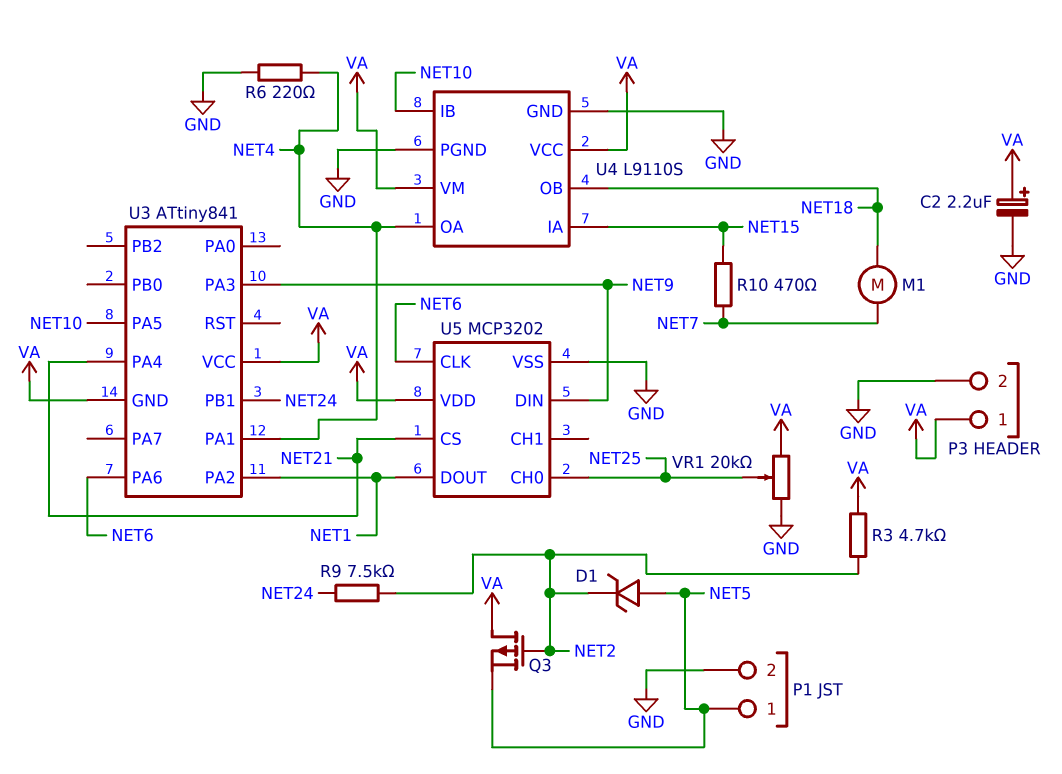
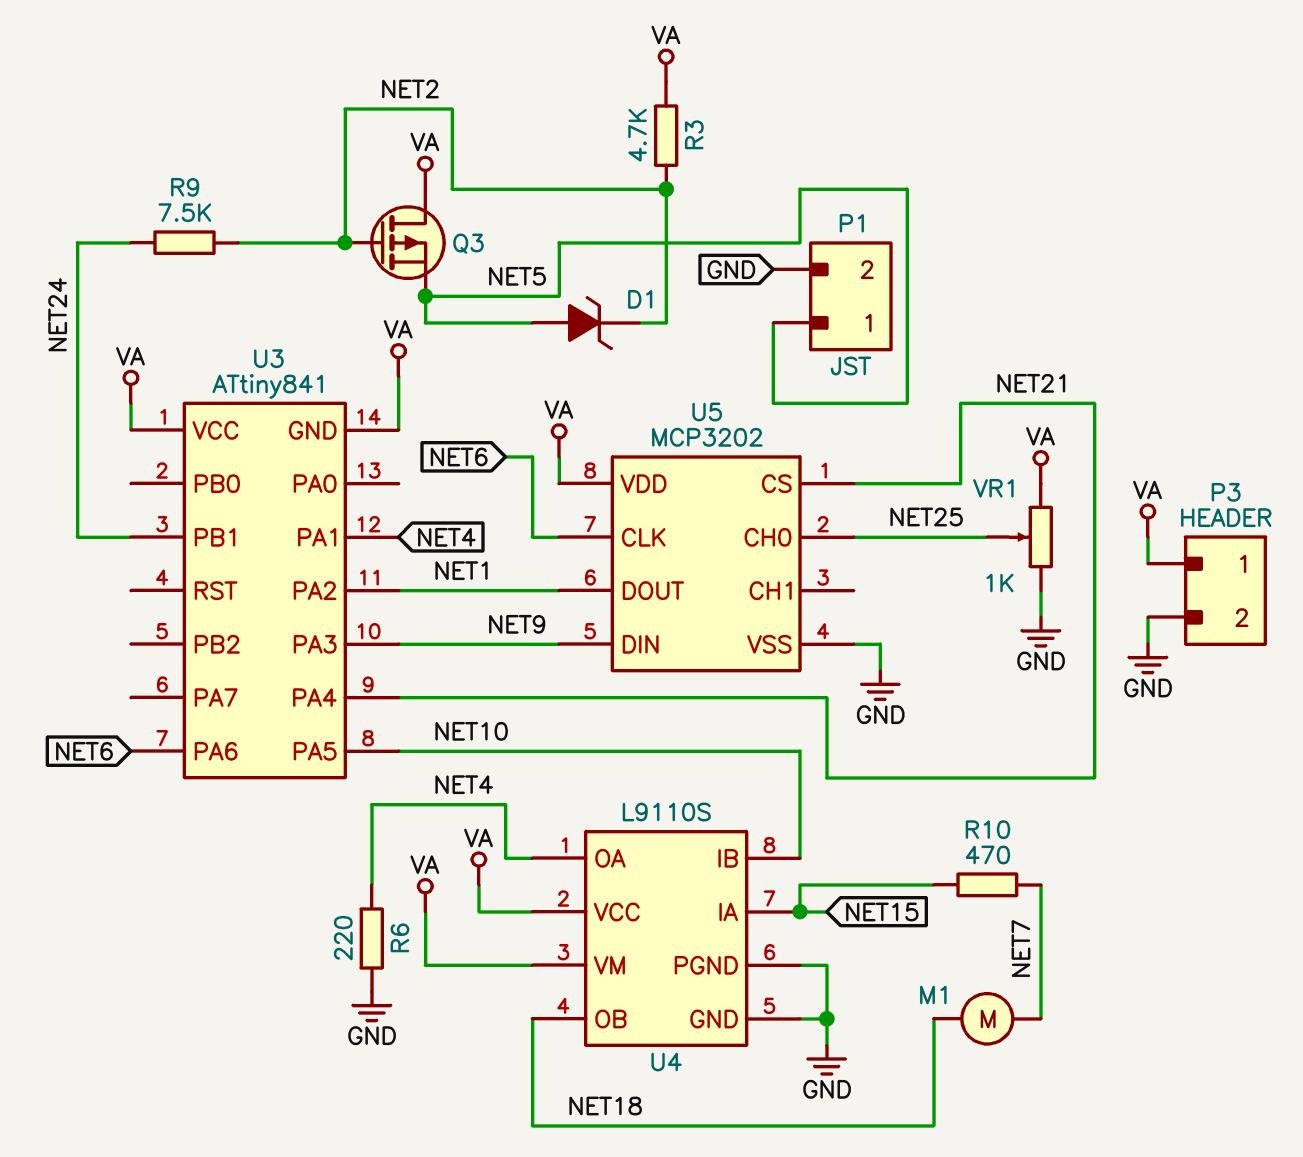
C2: 2.2uF (plus VA, minus GND) -> none
VR1: 20k (GND, VA, wiper NET25) -> 1k (GND, VA, wiper NET25)

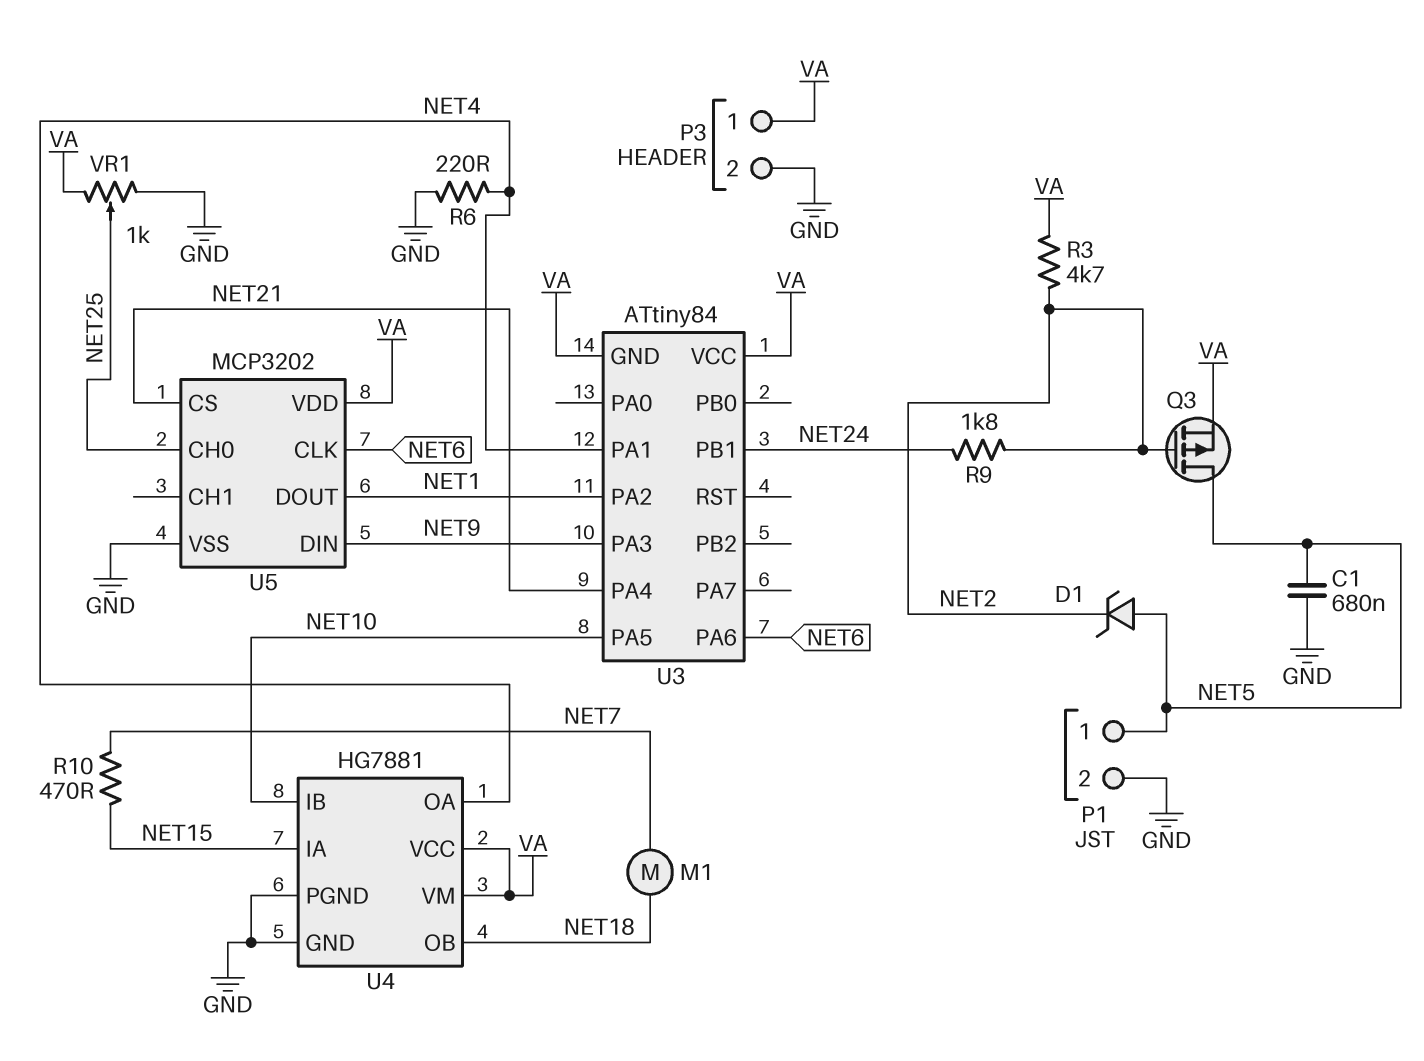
C1: none -> 680nF (GND, NET5)
Q3: PMOS (G NET2, D VA, S NET5) -> PMOS (G NET2, D NET5, S VA)
R9: 7.5k (NET2, NET24) -> 1.8k (NET2, NET24)
U3: ATtiny841 -> ATtiny84
U4: L9110S -> HG7881

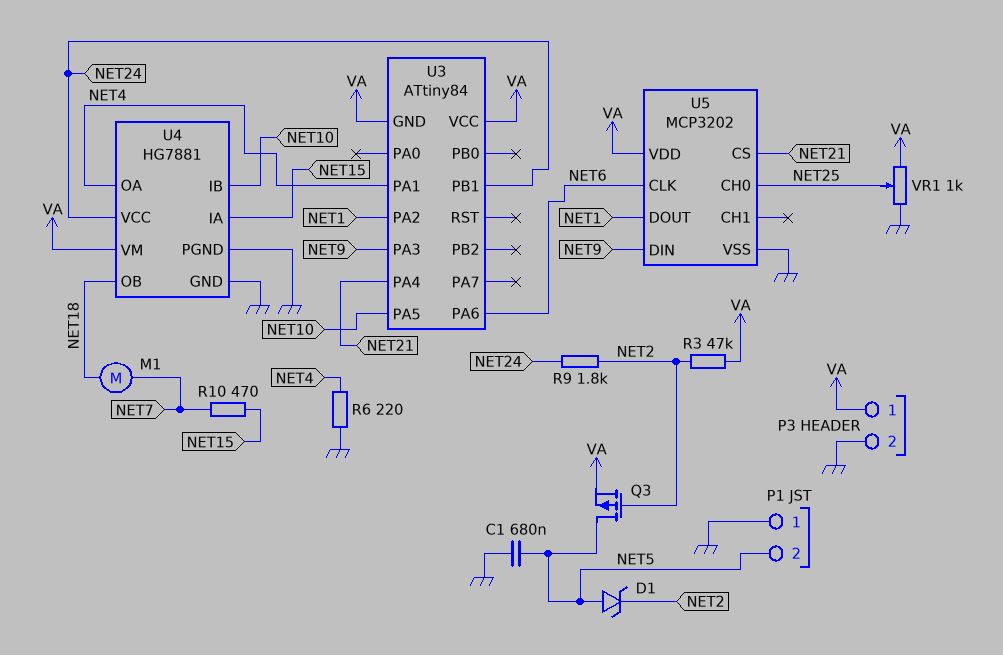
P1 pin 1: NET5 -> GND
P1 pin 2: GND -> NET5
R3: 4.7k (NET2, VA) -> 47k (NET2, VA)
U4 pin VCC: VA -> NET24

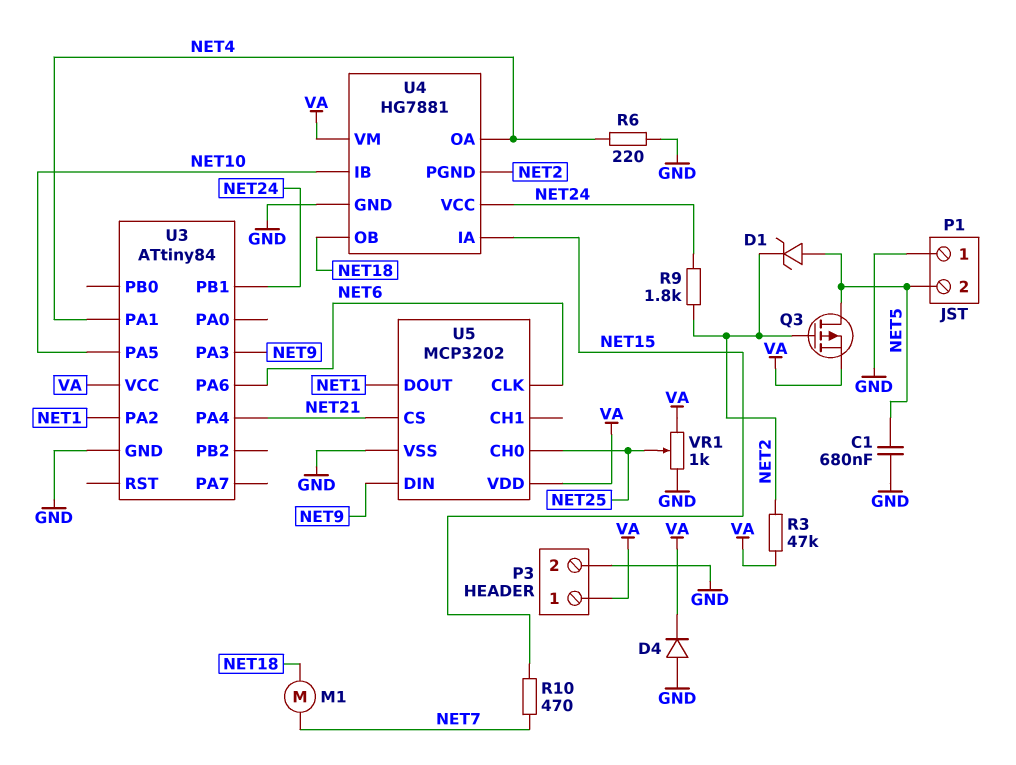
D4: none -> diode (A GND, K VA)
U3 pin GND: VA -> GND
U4 pin PGND: GND -> NET2

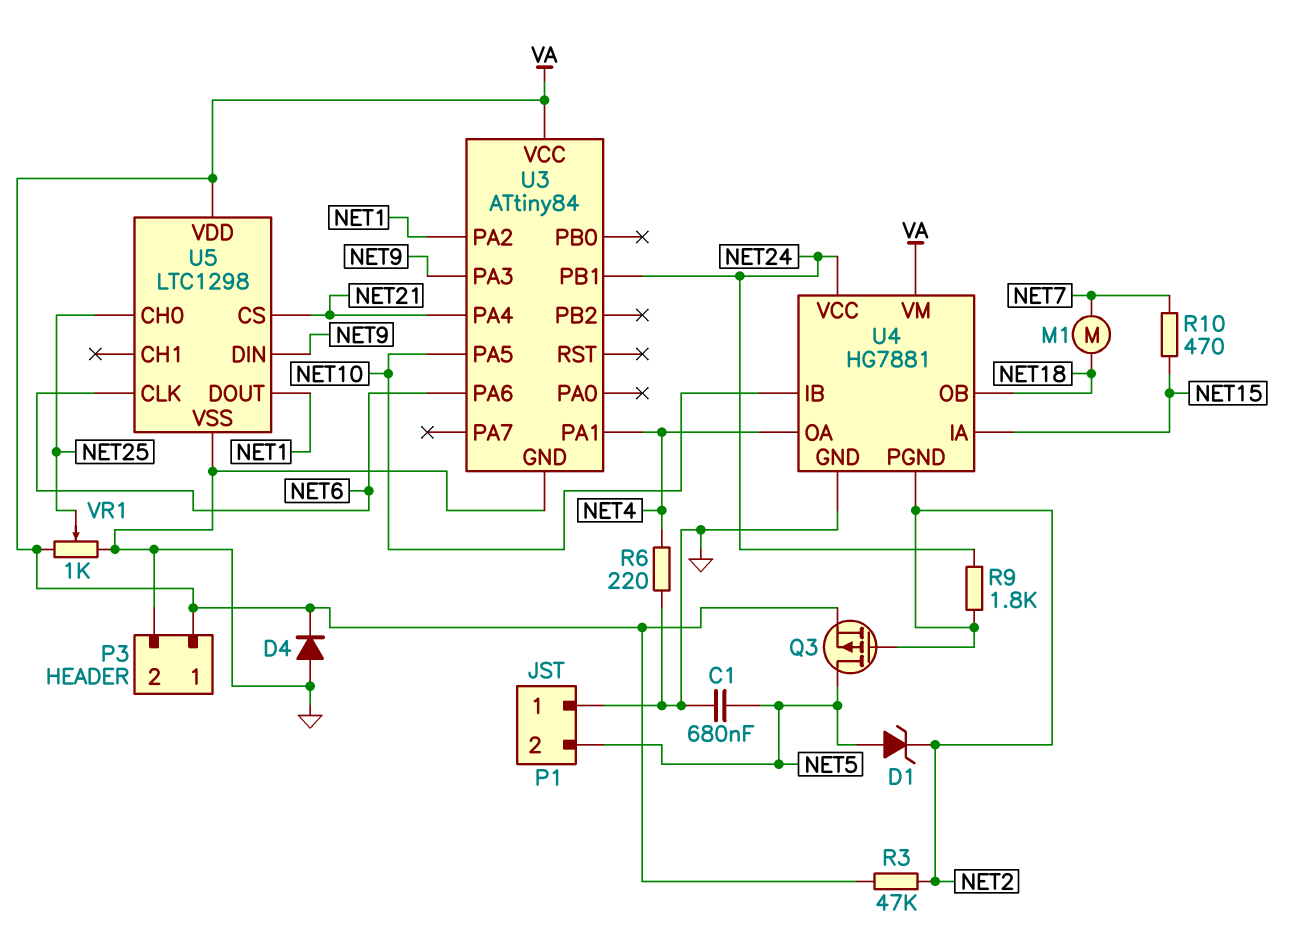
U5: MCP3202 -> LTC1298

